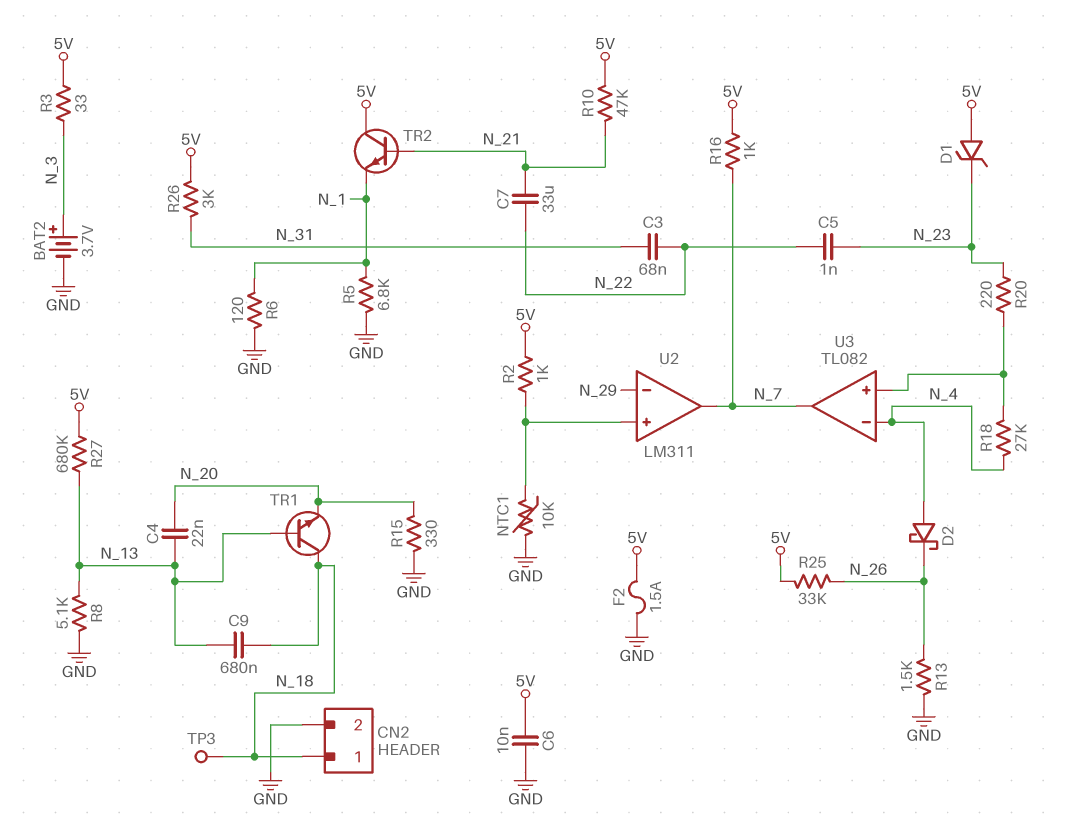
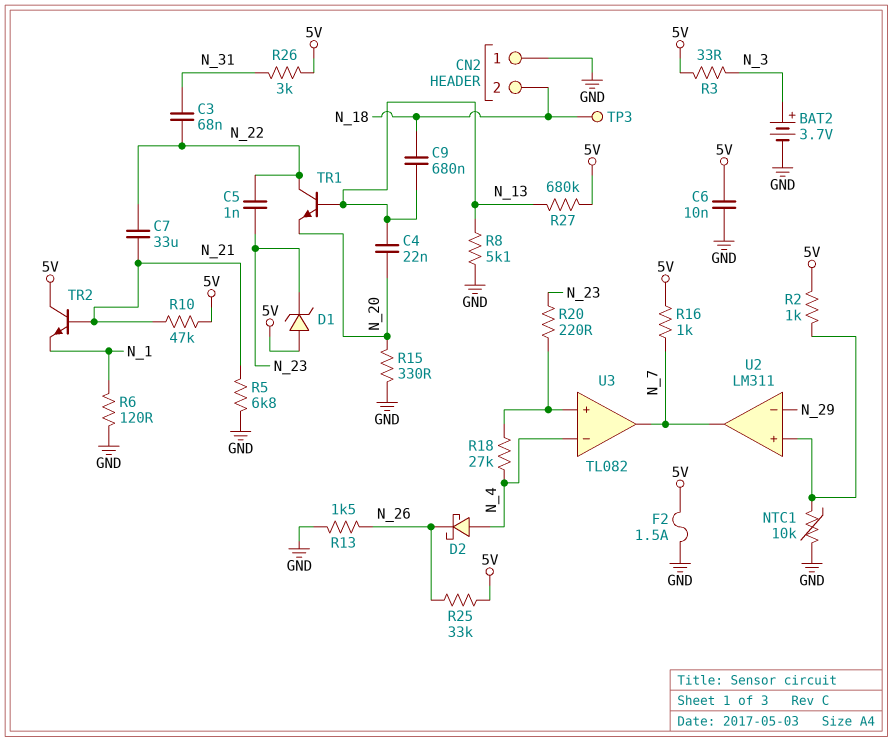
CN2 pin 1: N_18 -> GND
CN2 pin 2: GND -> N_18
R5: 6.8k (GND, N_1) -> 6.8k (GND, N_21)
TR1: NPN (B N_13, C N_18, E N_20) -> NPN (B N_13, C N_22, E N_20)

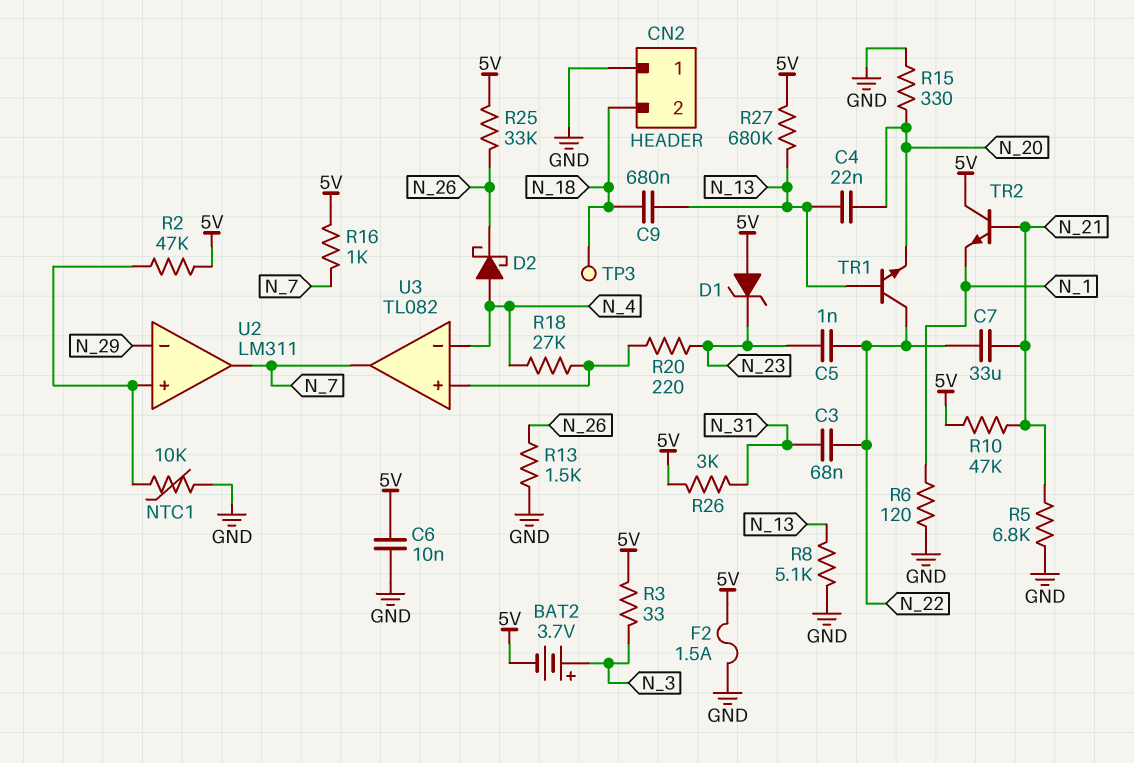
BAT2: 3.7V (plus N_3, minus GND) -> 3.7V (plus N_3, minus 5V)
R2: 1k (5V, U2/in+) -> 47k (5V, U2/in+)

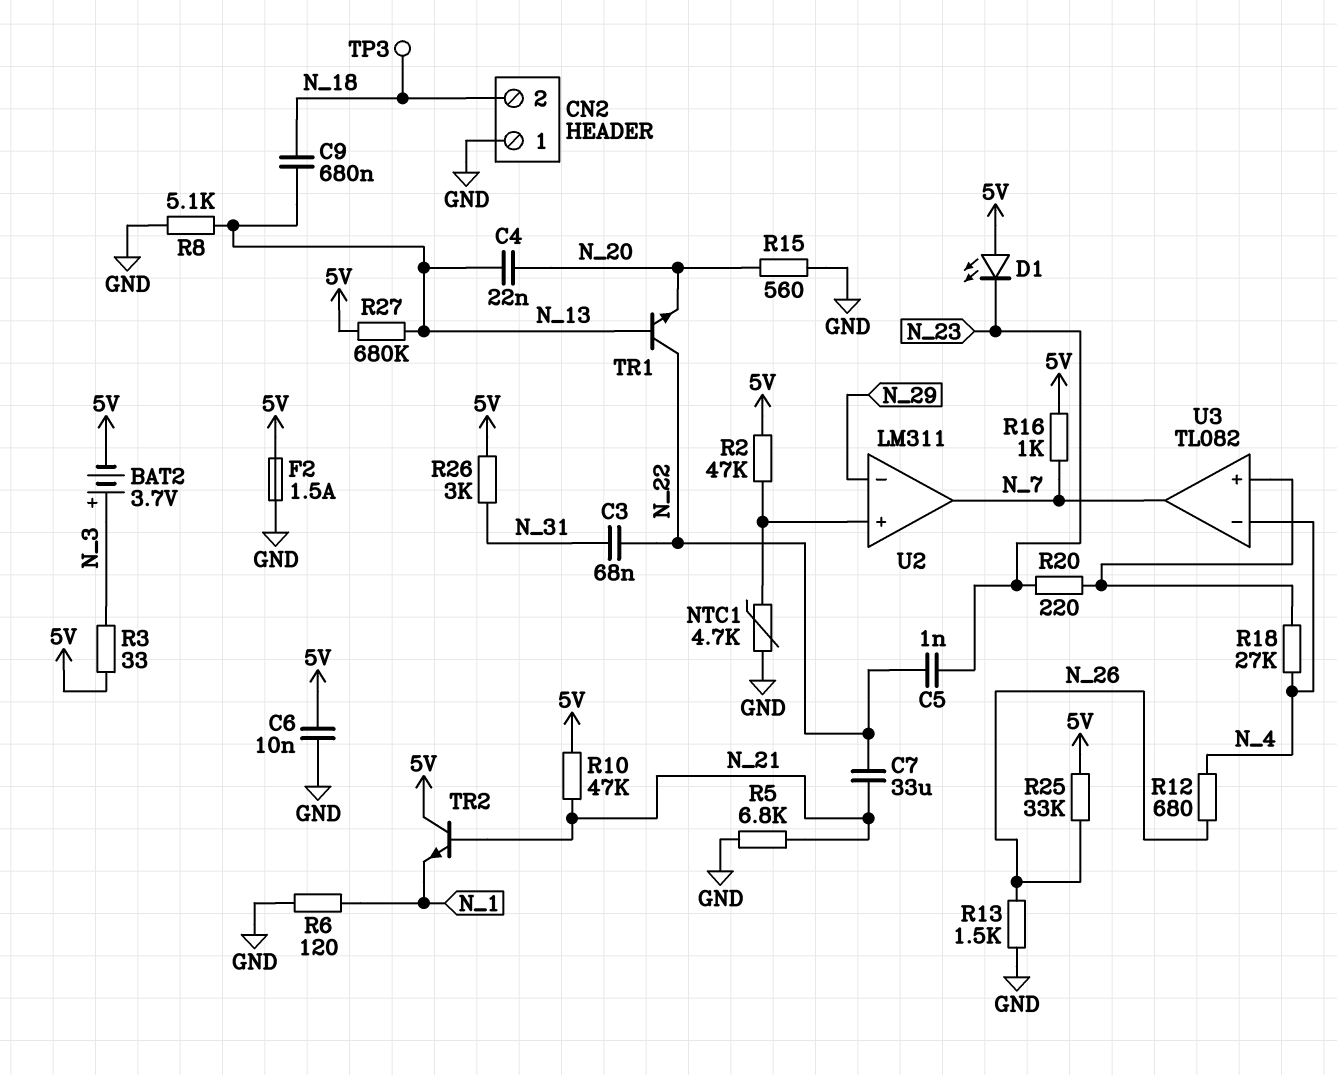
D1: zener (A 5V, K N_23) -> LED (A 5V, K N_23)
D2: schottky (A N_4, K N_26) -> none
NTC1: 10k (GND, U2/in+) -> 4.7k (GND, U2/in+)
R12: none -> 680 (N_4, N_26)
R15: 330 (GND, N_20) -> 560 (GND, N_20)

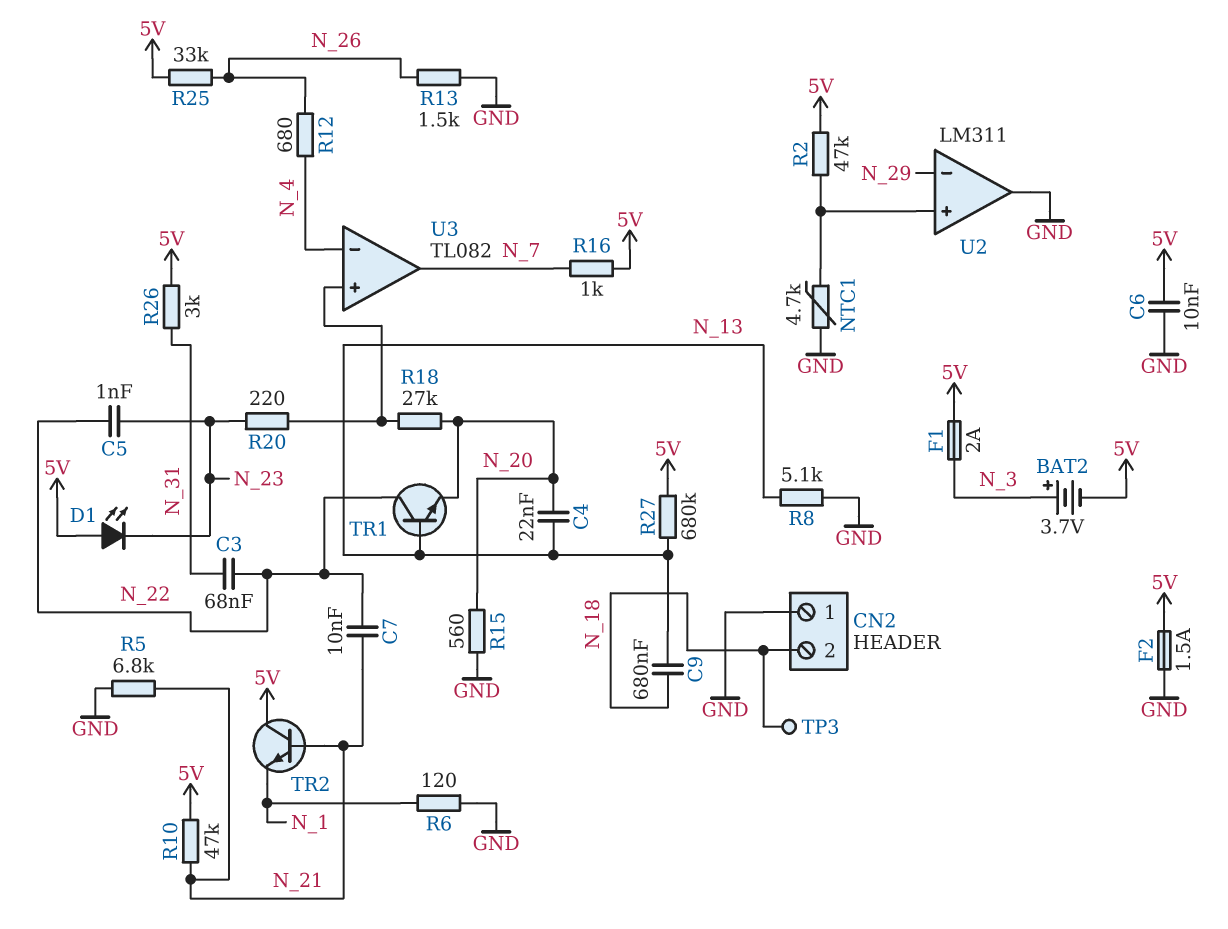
C7: 33uF (N_21, N_22) -> 10nF (N_21, N_22)
F1: none -> 2A (5V, N_3)
R3: 33 (5V, N_3) -> none
R18: 27k (N_4, U3/in+) -> 27k (N_20, U3/in+)
U2 pin out: N_7 -> GND

